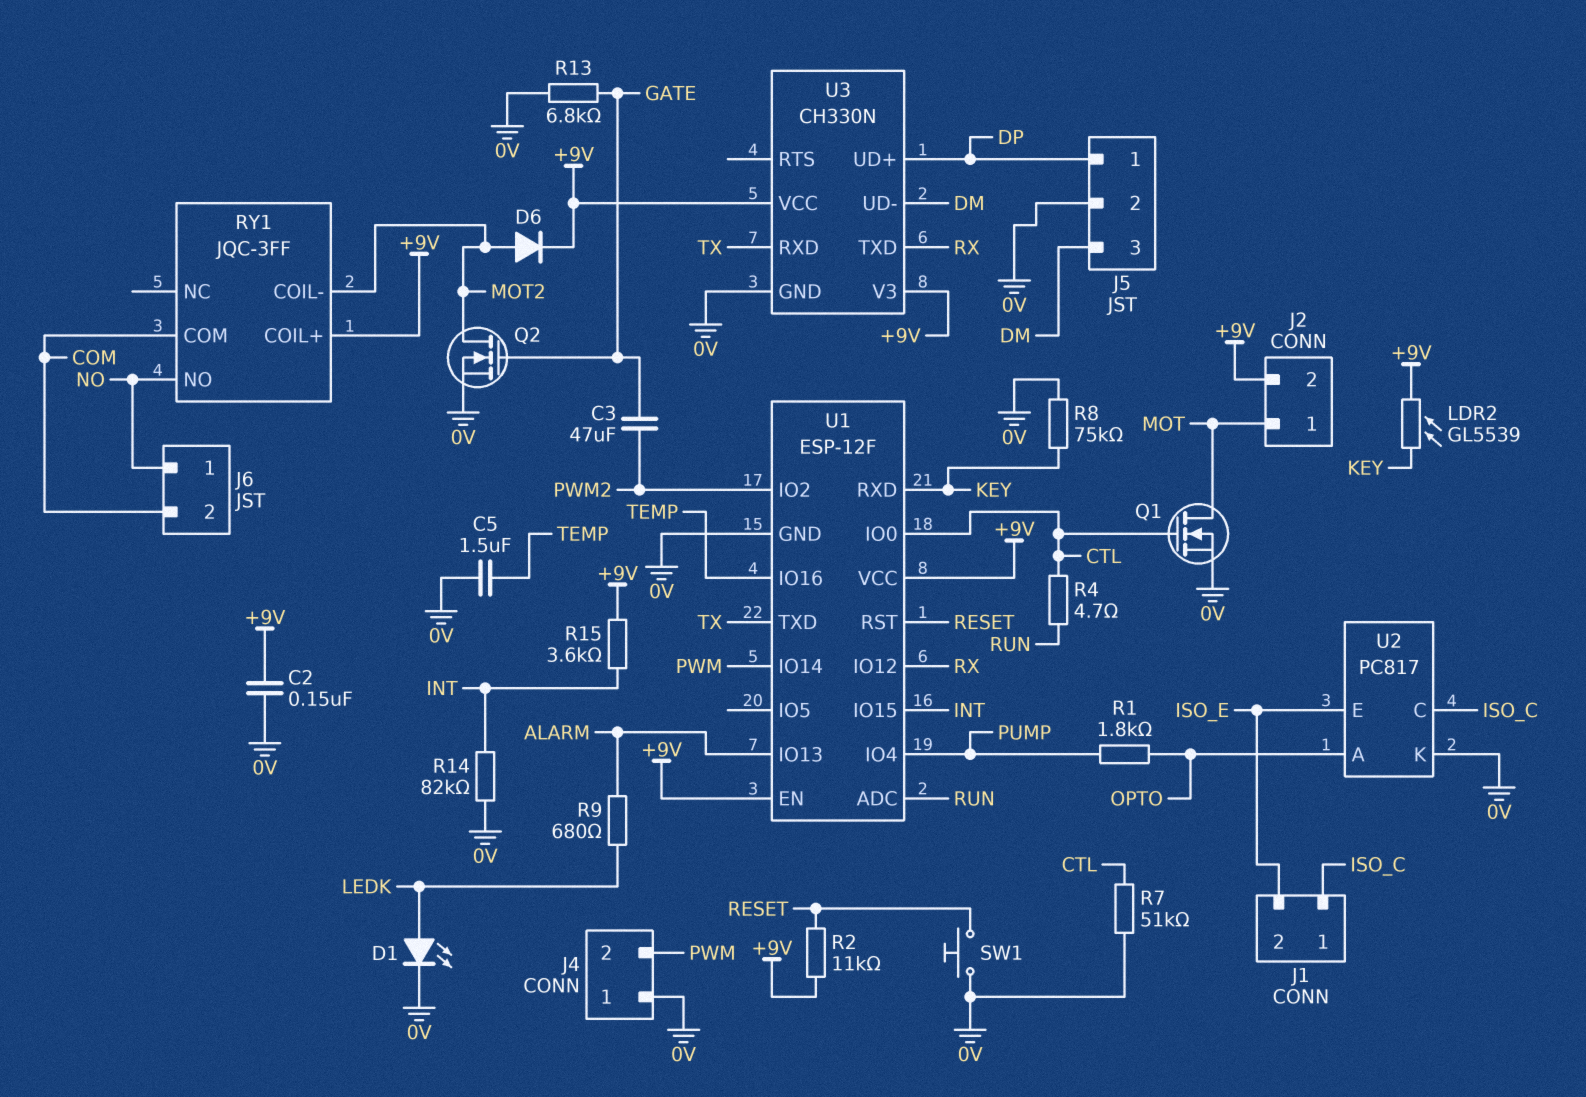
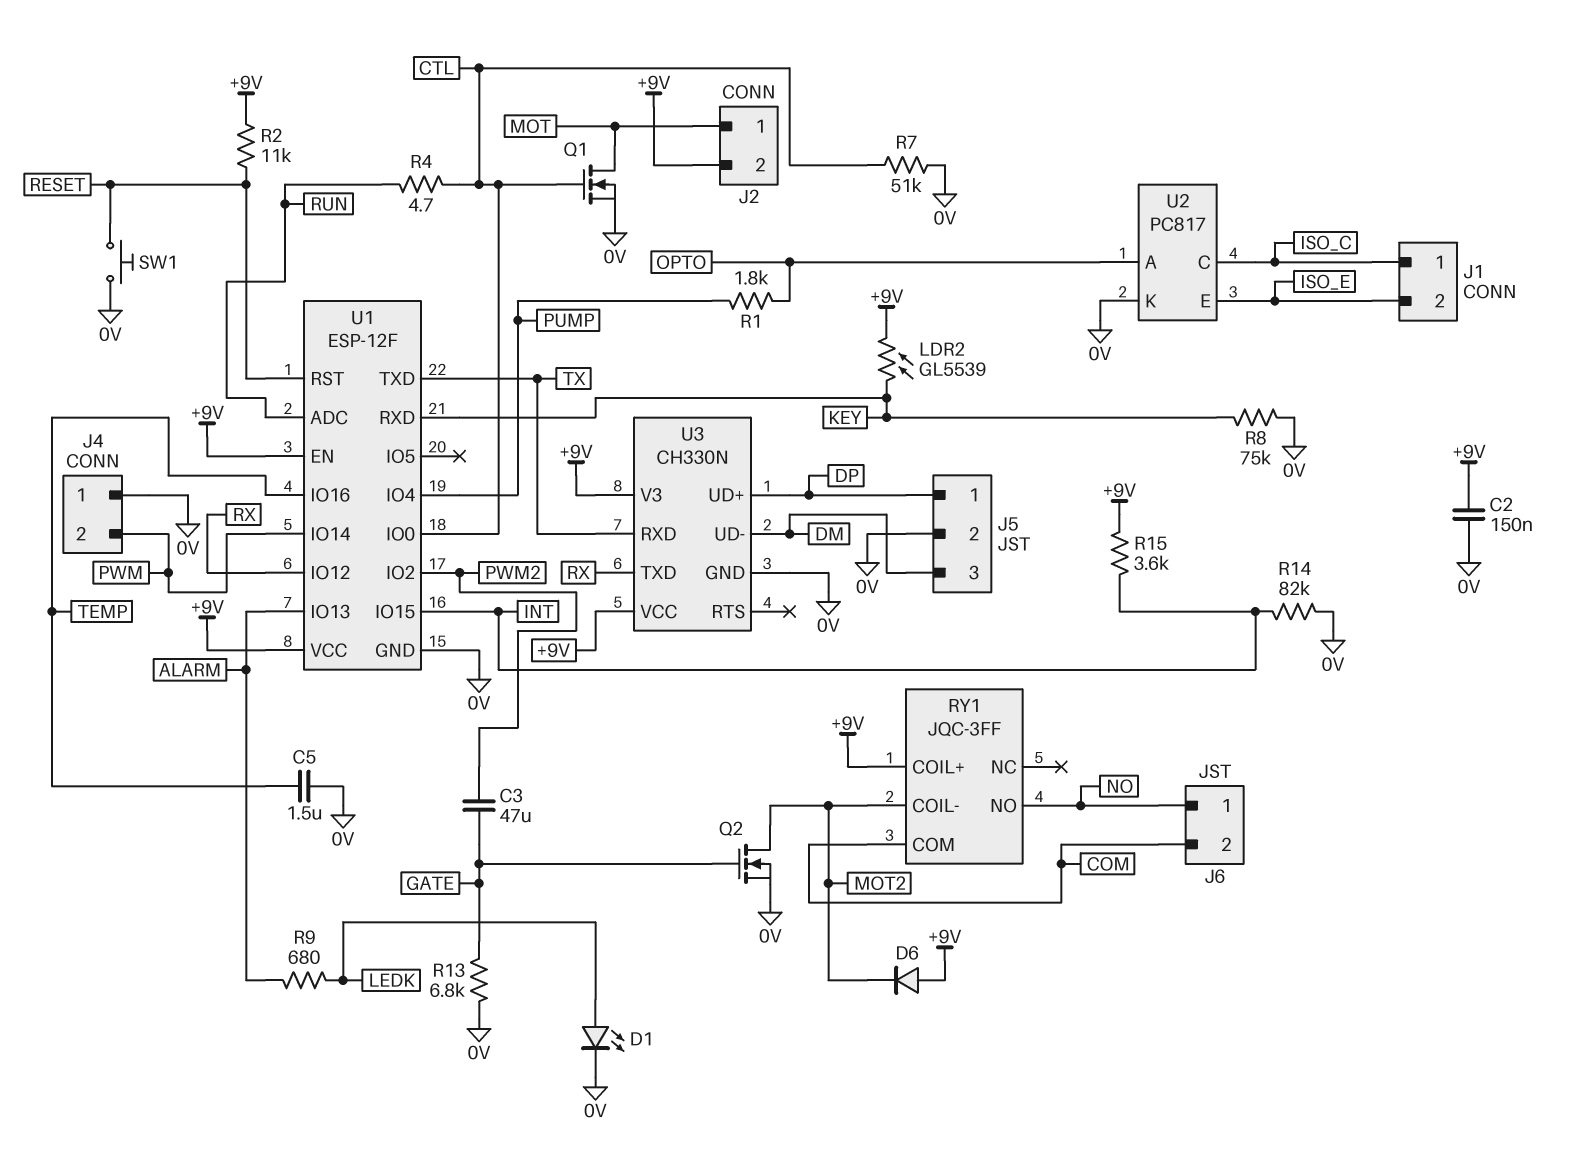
D6: diode (A MOT2, K +9V) -> diode (A +9V, K MOT2)

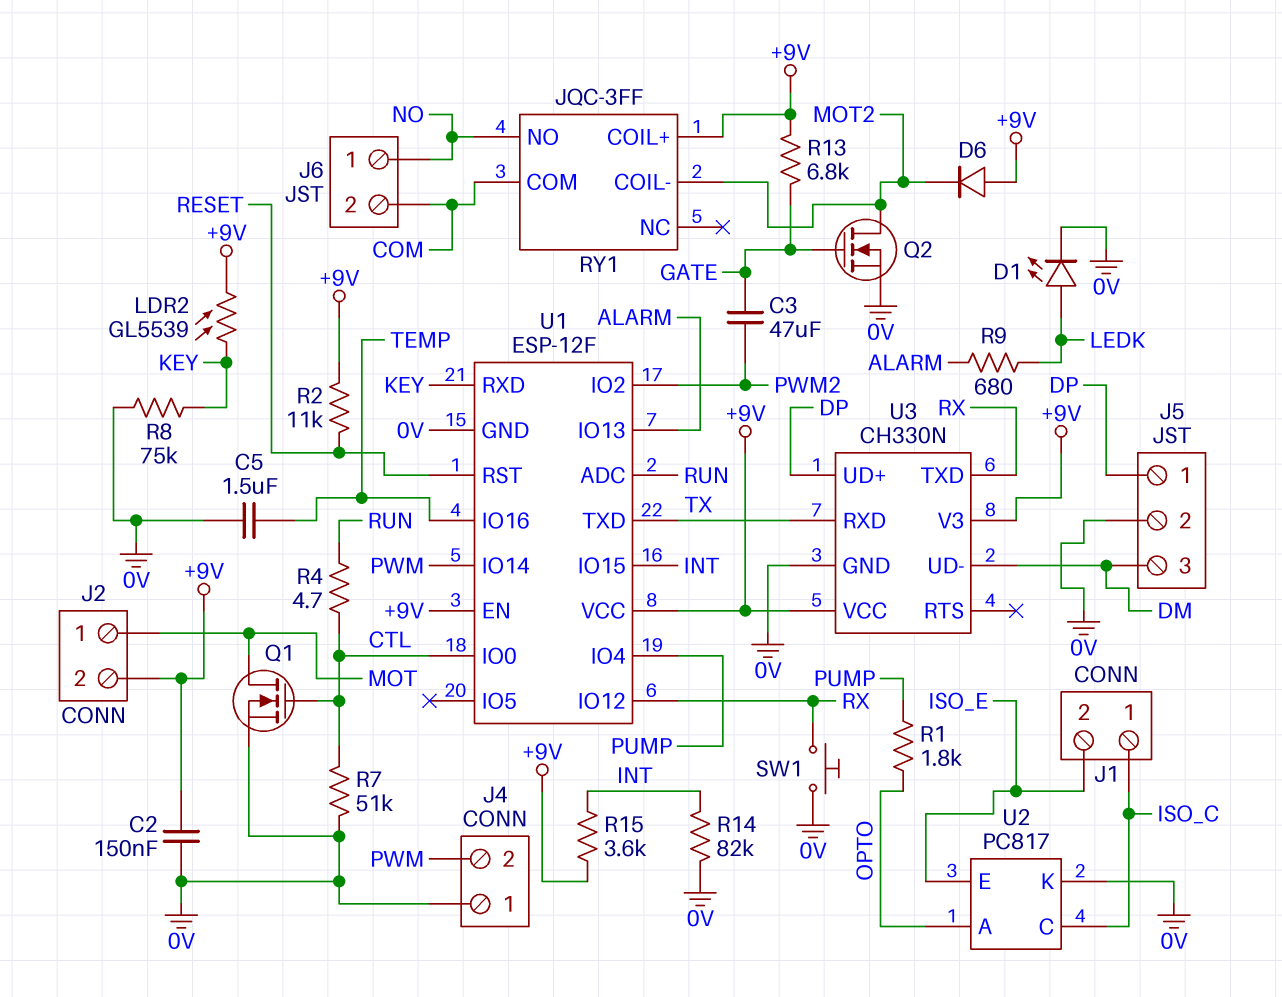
R13: 6.8k (0V, GATE) -> 6.8k (+9V, GATE)
SW1: button (0V, RESET) -> button (0V, RX)

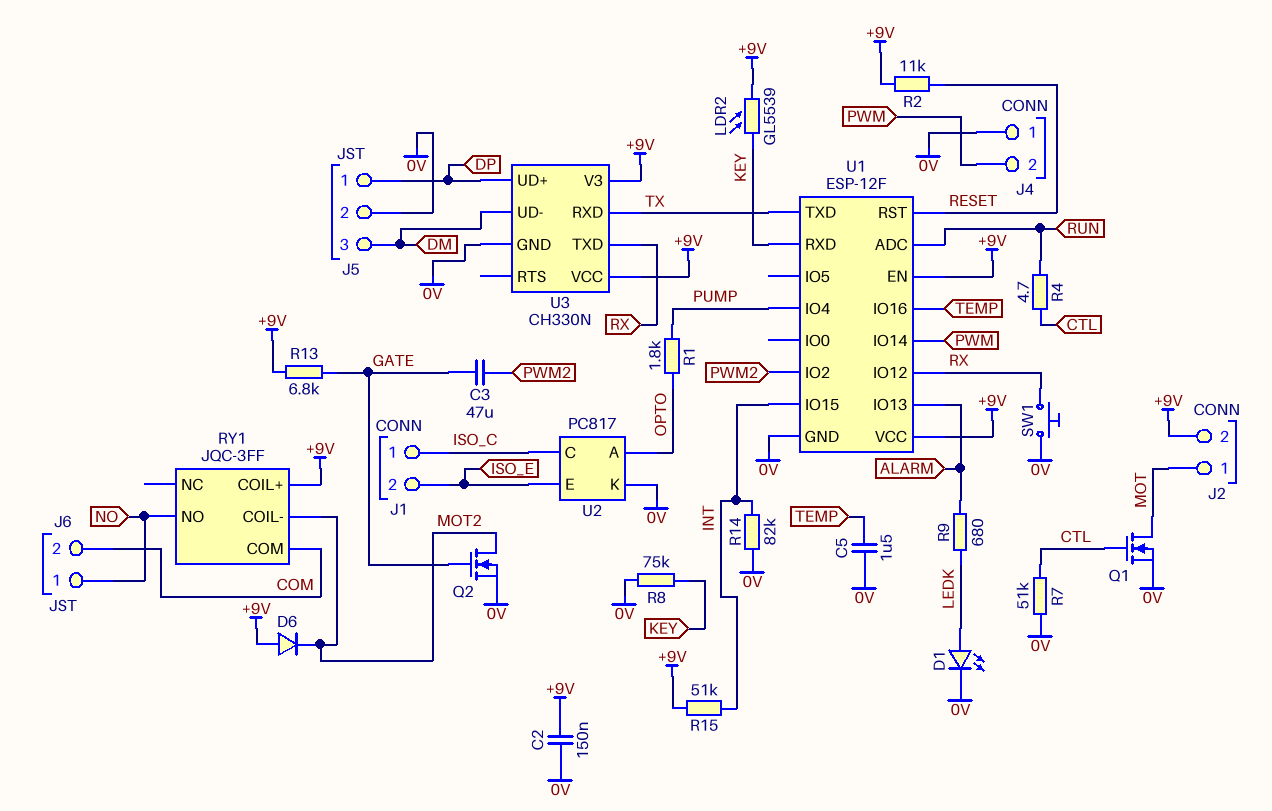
R15: 3.6k (+9V, INT) -> 51k (+9V, INT)
U1 pin IO0: CTL -> none

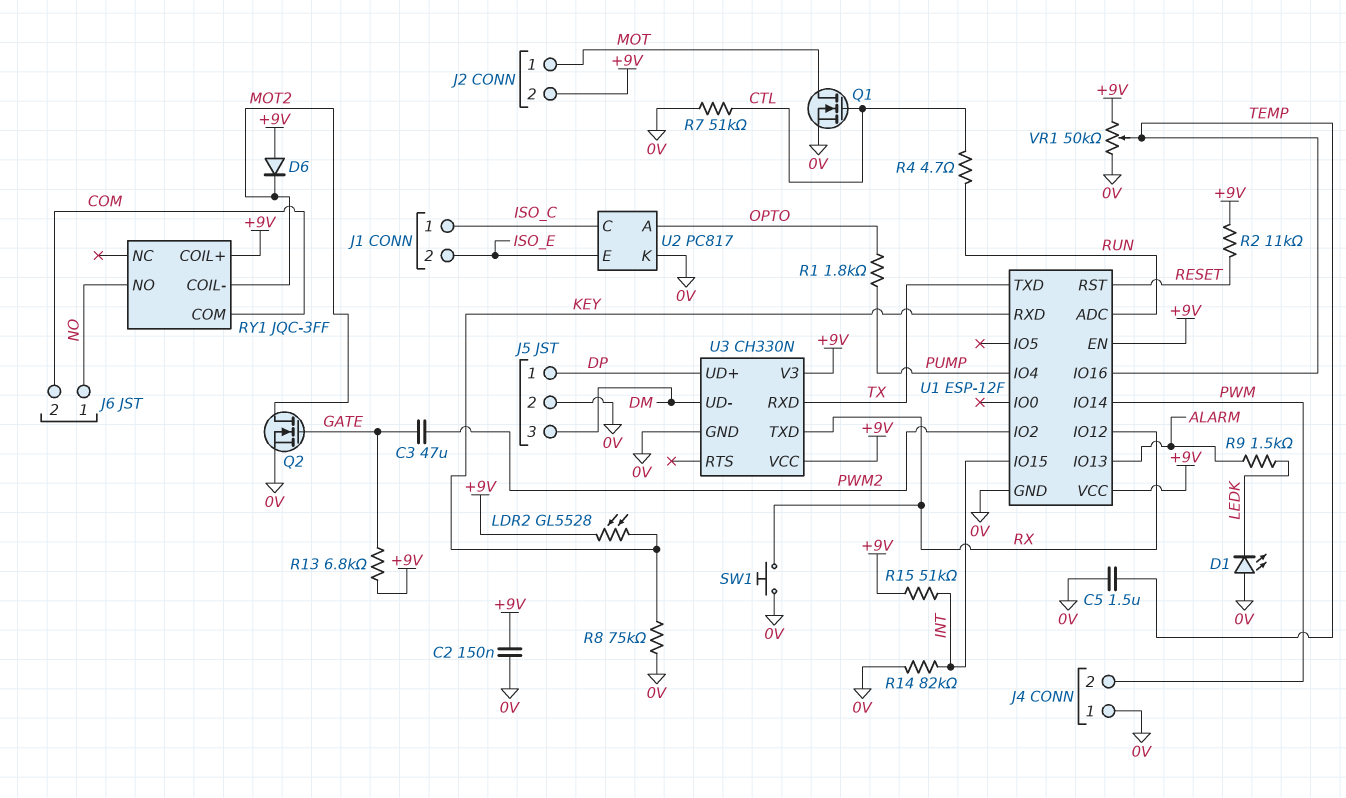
D1: LED (A LEDK, K 0V) -> LED (A 0V, K LEDK)
LDR2: GL5539 (+9V, KEY) -> GL5528 (+9V, KEY)
R9: 680 (ALARM, LEDK) -> 1.5k (ALARM, LEDK)
VR1: none -> 50k (+9V, 0V, wiper TEMP)

